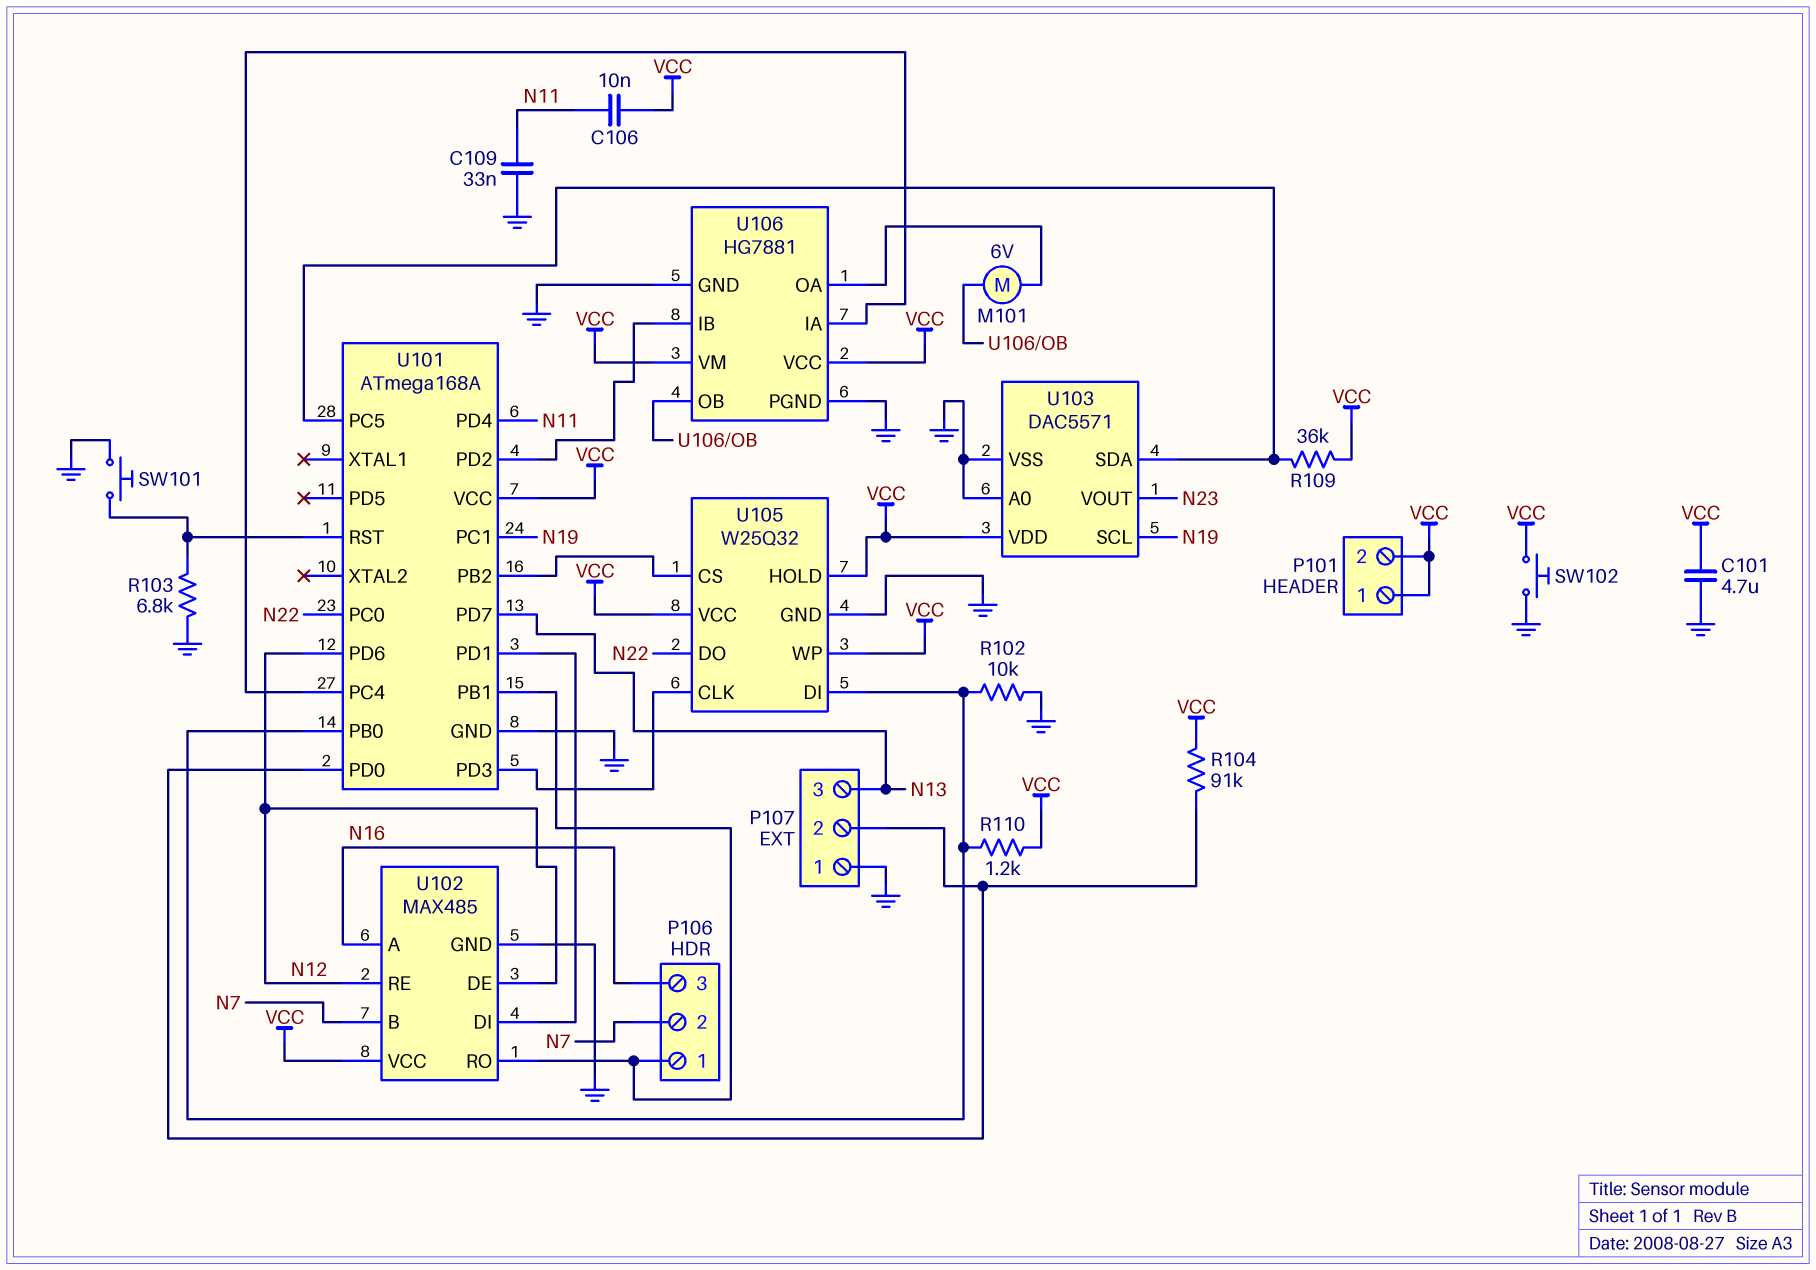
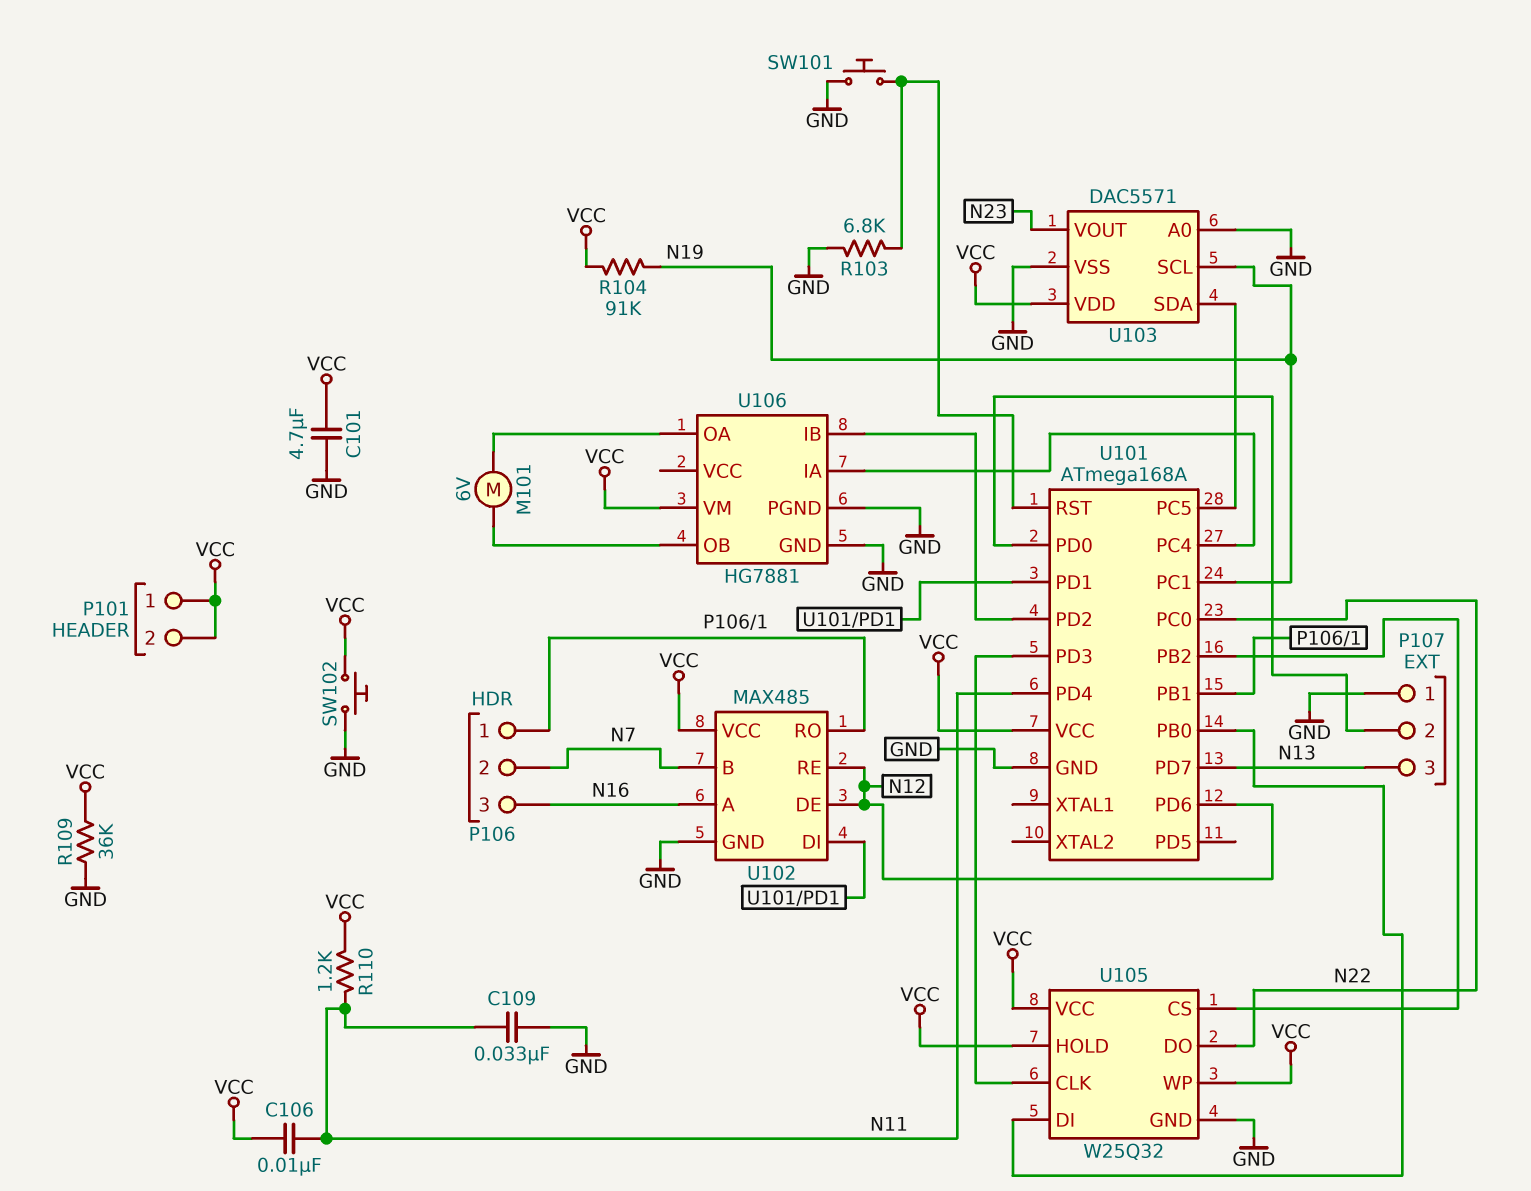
R102: 10k (GND, U101/PB0) -> none
R104: 91k (P107/2, VCC) -> 91k (N19, VCC)
R109: 36k (U101/PC5, VCC) -> 36k (GND, VCC)
R110: 1.2k (U101/PB0, VCC) -> 1.2k (N11, VCC)
U106 pin VCC: VCC -> none

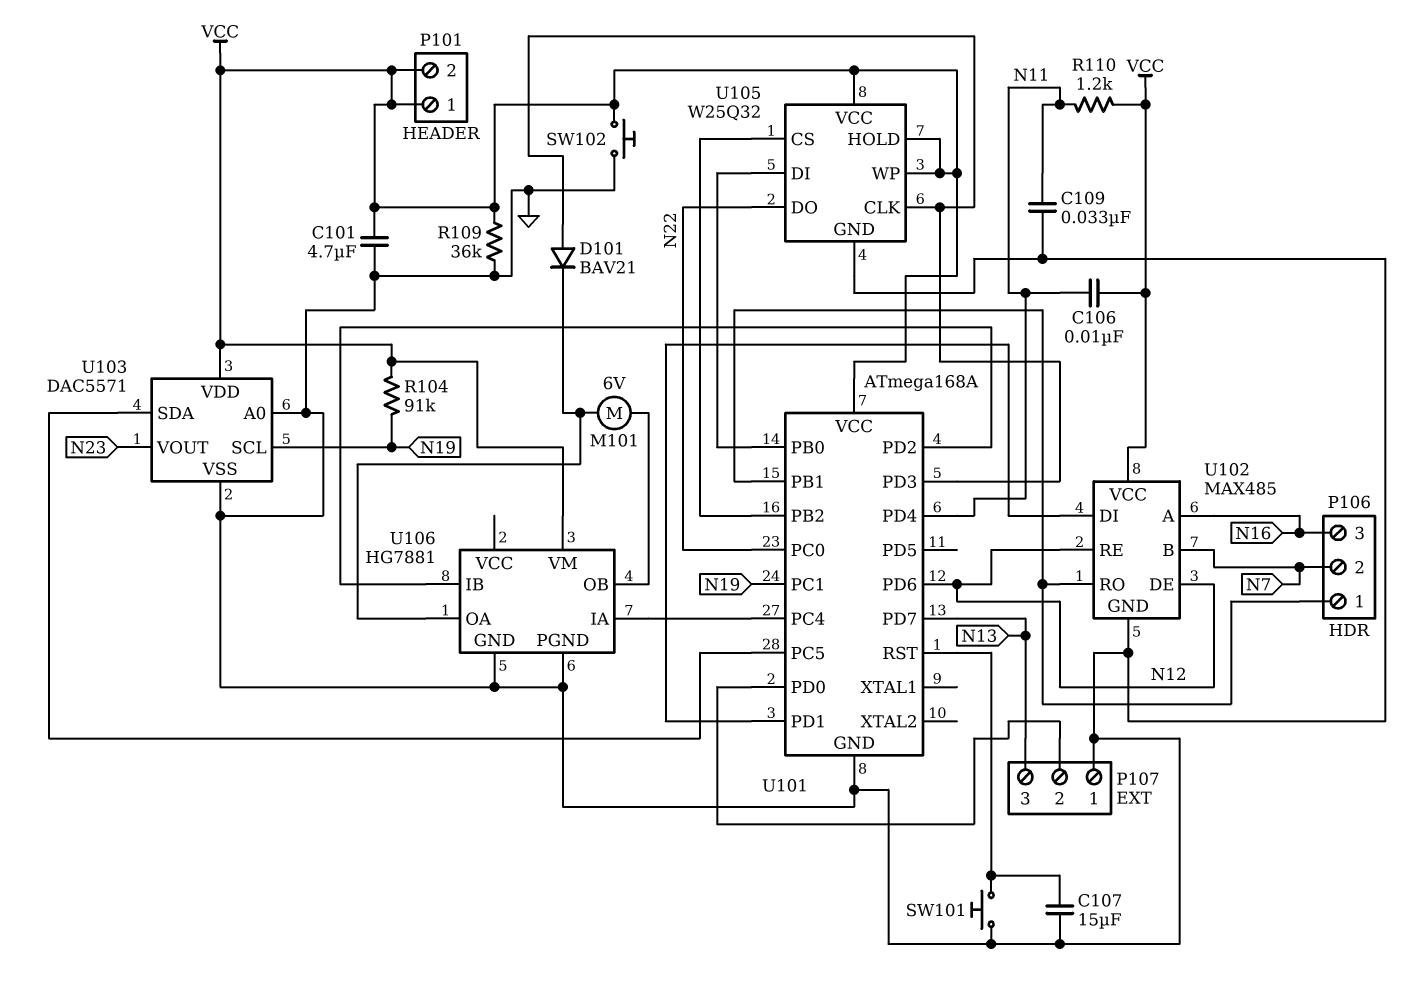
C107: none -> 15uF (GND, U101/RST)
D101: none -> diode BAV21 (A U101/PD3, K U106/OA)
R103: 6.8k (GND, U101/RST) -> none

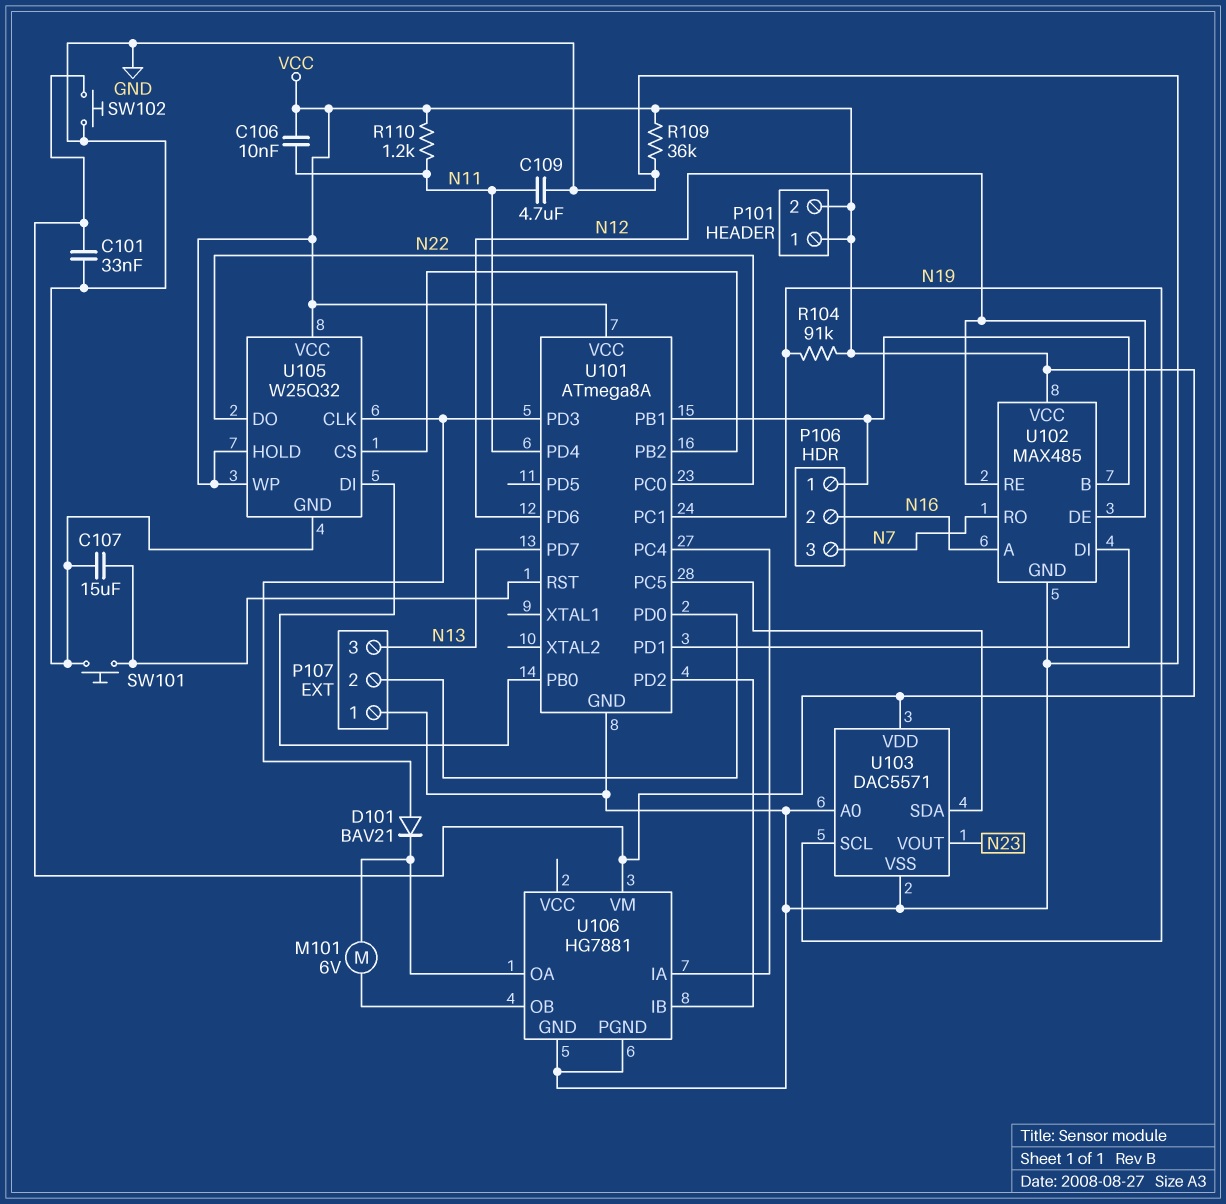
C101: 4.7uF (GND, VCC) -> 33nF (GND, VCC)
C109: 33nF (GND, N11) -> 4.7uF (GND, N11)
P106 pin 2: N7 -> N16
P106 pin 3: N16 -> N7
U101: ATmega168A -> ATmega8A
U102 pin B: N7 -> P106/1
U102 pin RO: P106/1 -> N7

